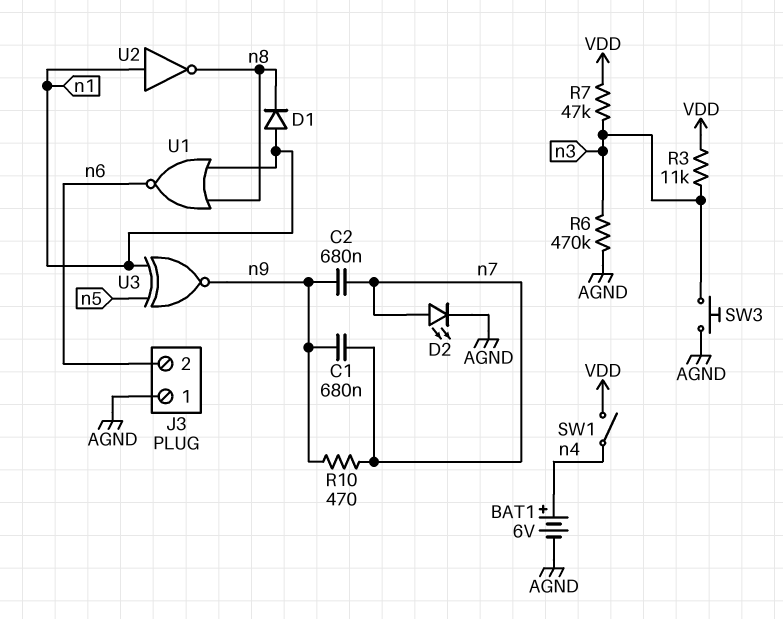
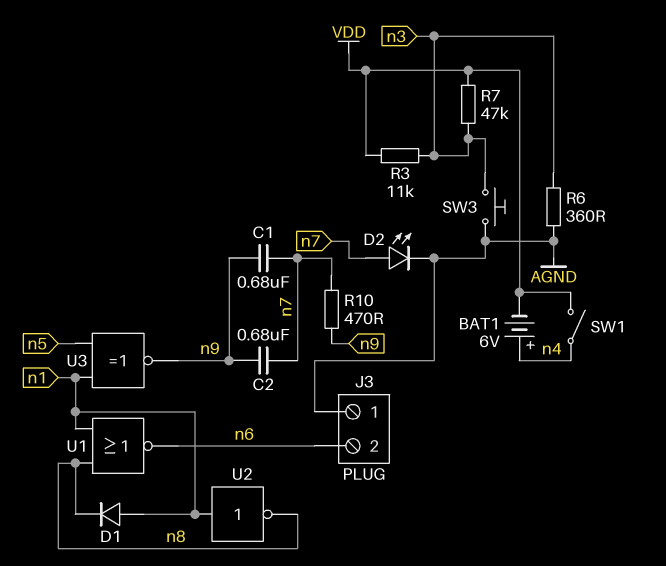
BAT1: 6V (plus n4, minus AGND) -> 6V (plus n4, minus VDD)
R6: 470k (AGND, n3) -> 360 (AGND, n3)

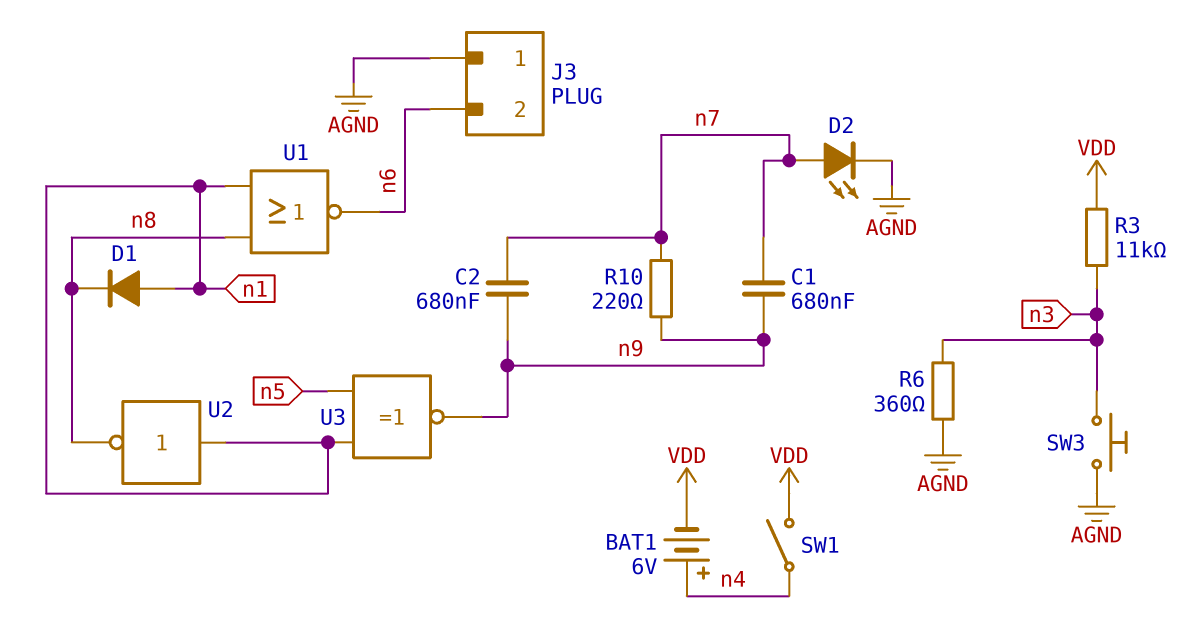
R7: 47k (VDD, n3) -> none
R10: 470 (n7, n9) -> 220 (n7, n9)

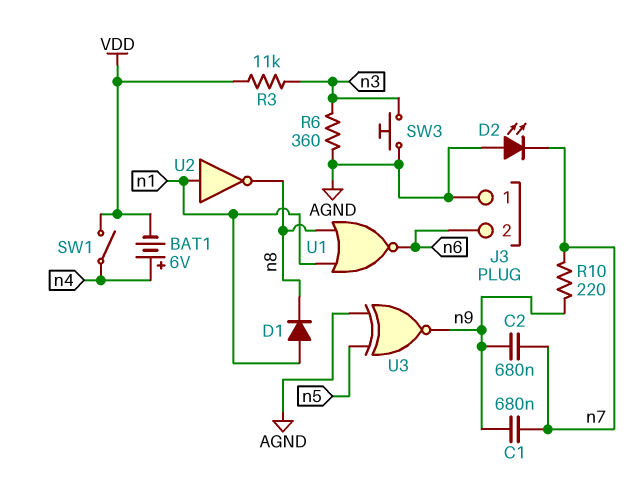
D2: LED (A n7, K AGND) -> LED (A AGND, K n7)
U3: XNOR (in n1, in n5, out n9) -> XNOR (in AGND, in n5, out n9)

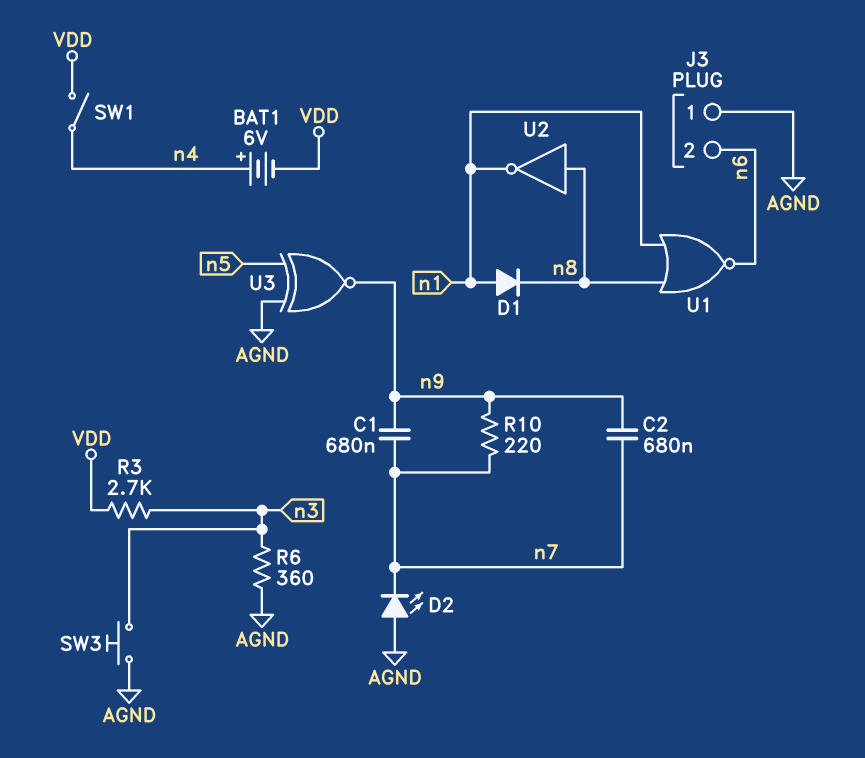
R3: 11k (VDD, n3) -> 2.7k (VDD, n3)
U2: NOT (in n1, out n8) -> NOT (in n8, out n1)

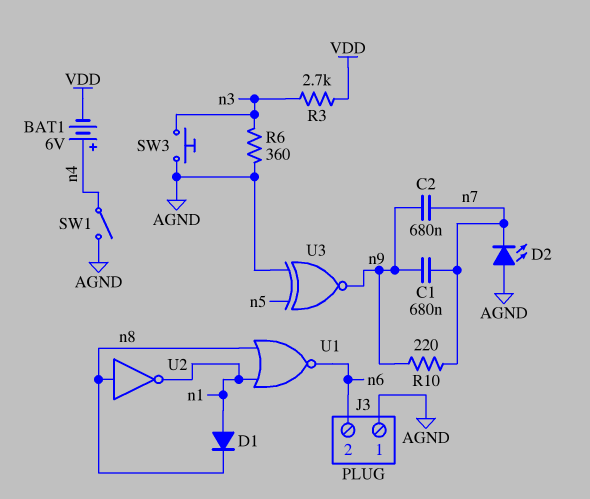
SW1: switch (VDD, n4) -> switch (AGND, n4)

